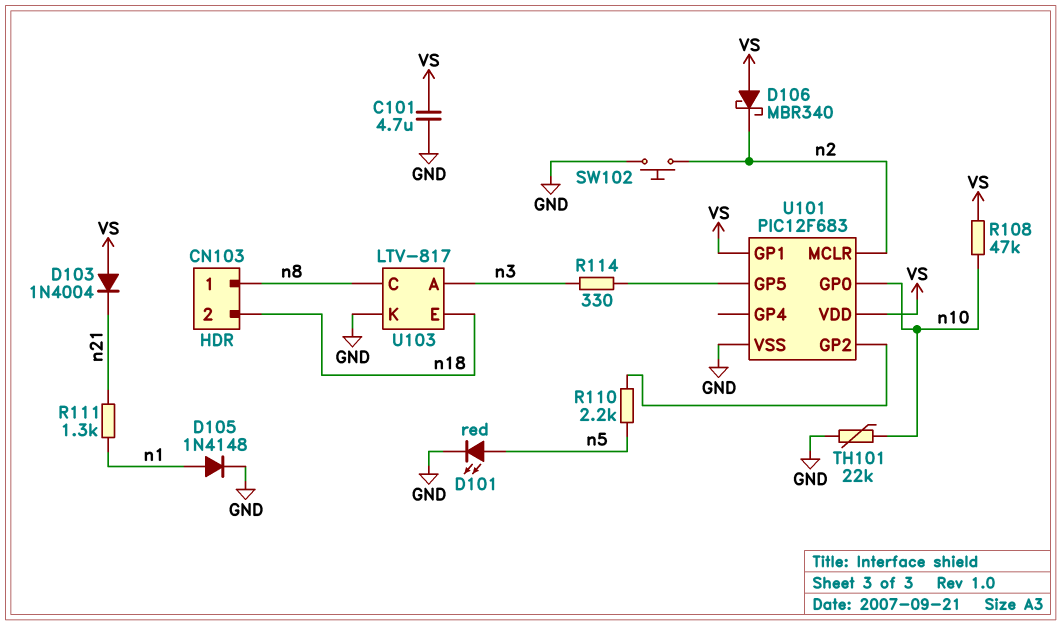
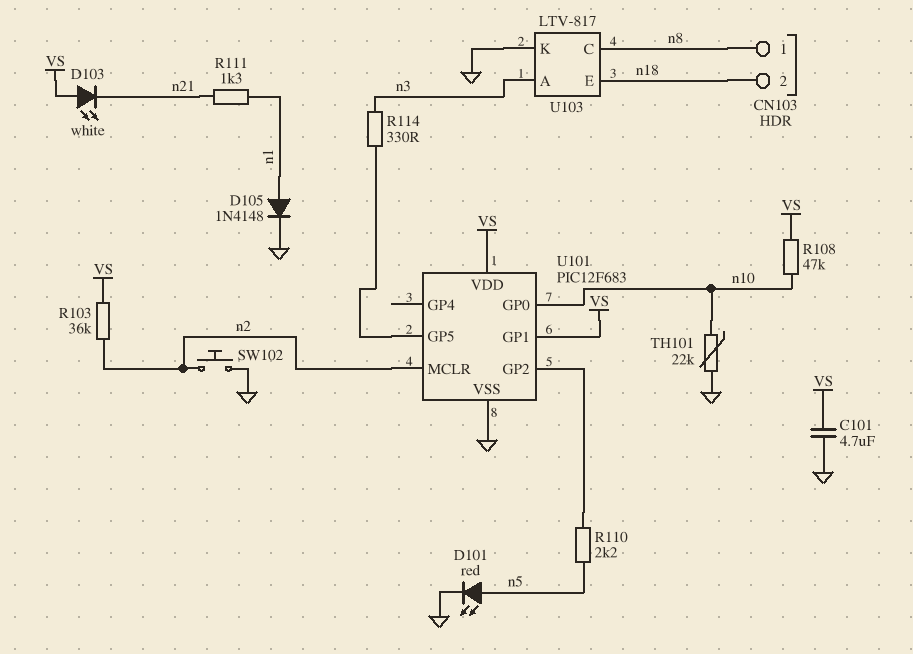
D103: diode 1N4004 (A VS, K n21) -> LED white (A VS, K n21)
D106: schottky MBR340 (A VS, K n2) -> none
R103: none -> 36k (VS, n2)

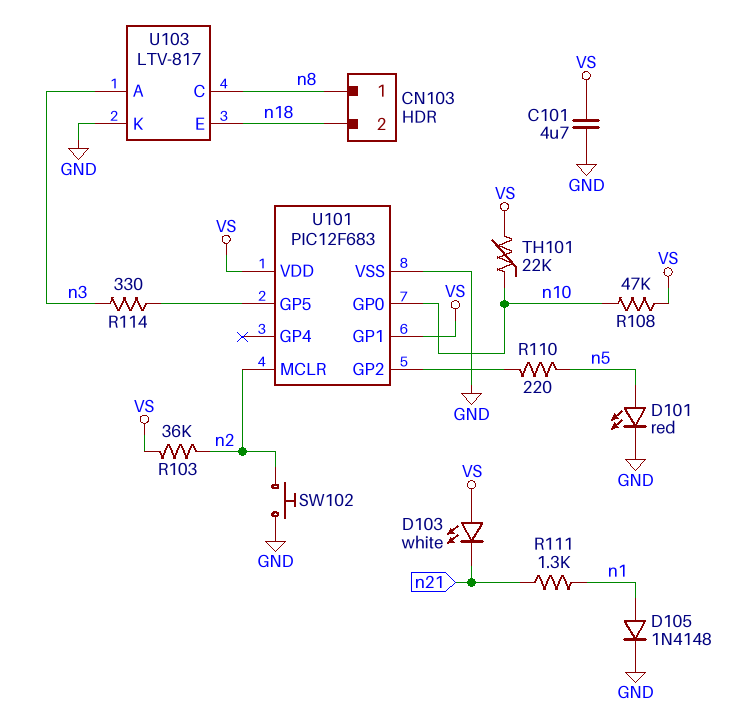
R110: 2.2k (U101/GP2, n5) -> 220 (U101/GP2, n5)
TH101: 22k (GND, n10) -> 22k (VS, n10)

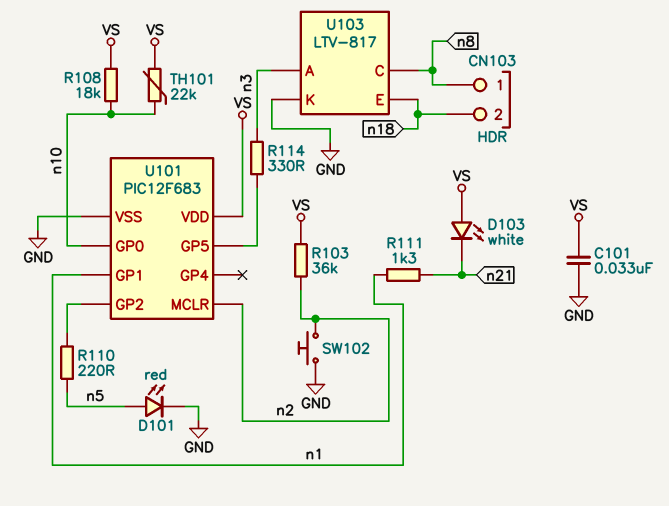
C101: 4.7uF (GND, VS) -> 33nF (GND, VS)
D105: diode 1N4148 (A n1, K GND) -> none
R108: 47k (VS, n10) -> 18k (VS, n10)
U101 pin GP1: VS -> n1

